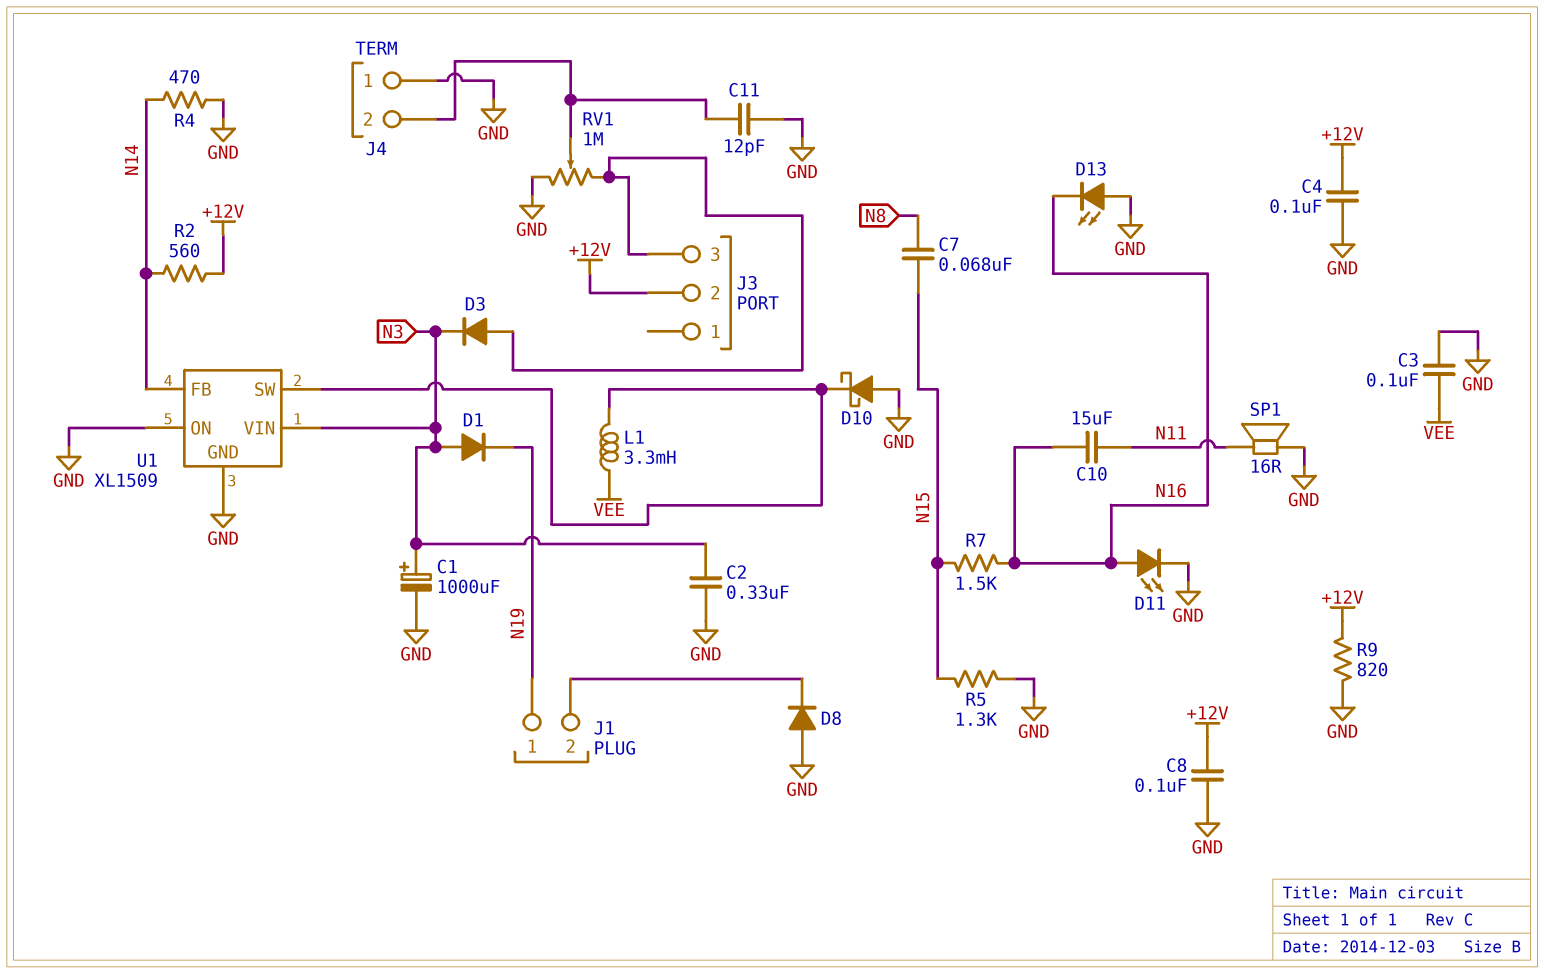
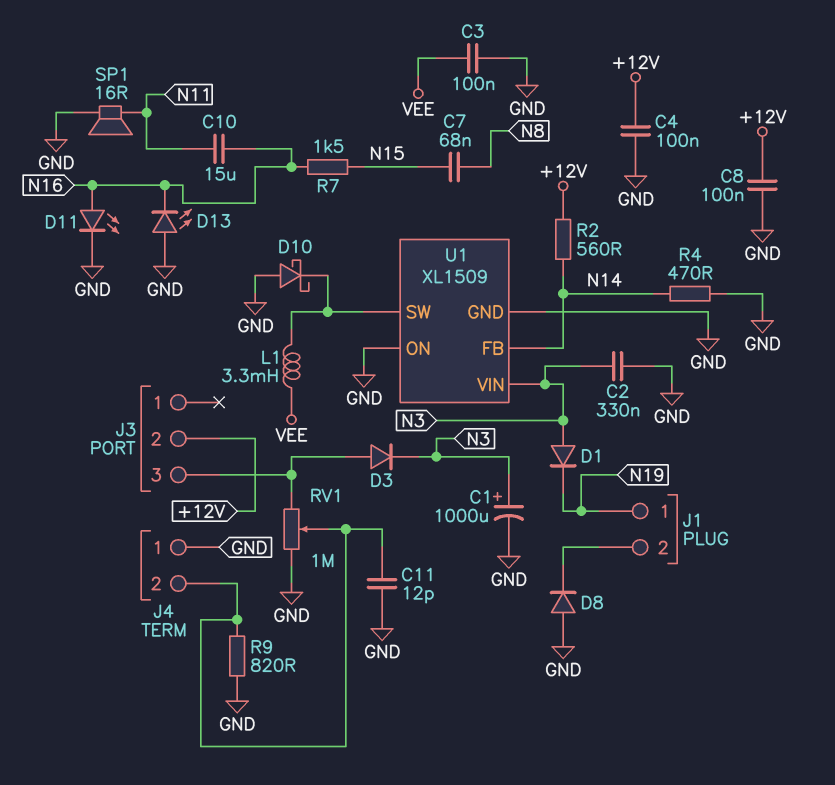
R5: 1.3k (GND, N15) -> none
R9: 820 (+12V, GND) -> 820 (GND, J4/2)

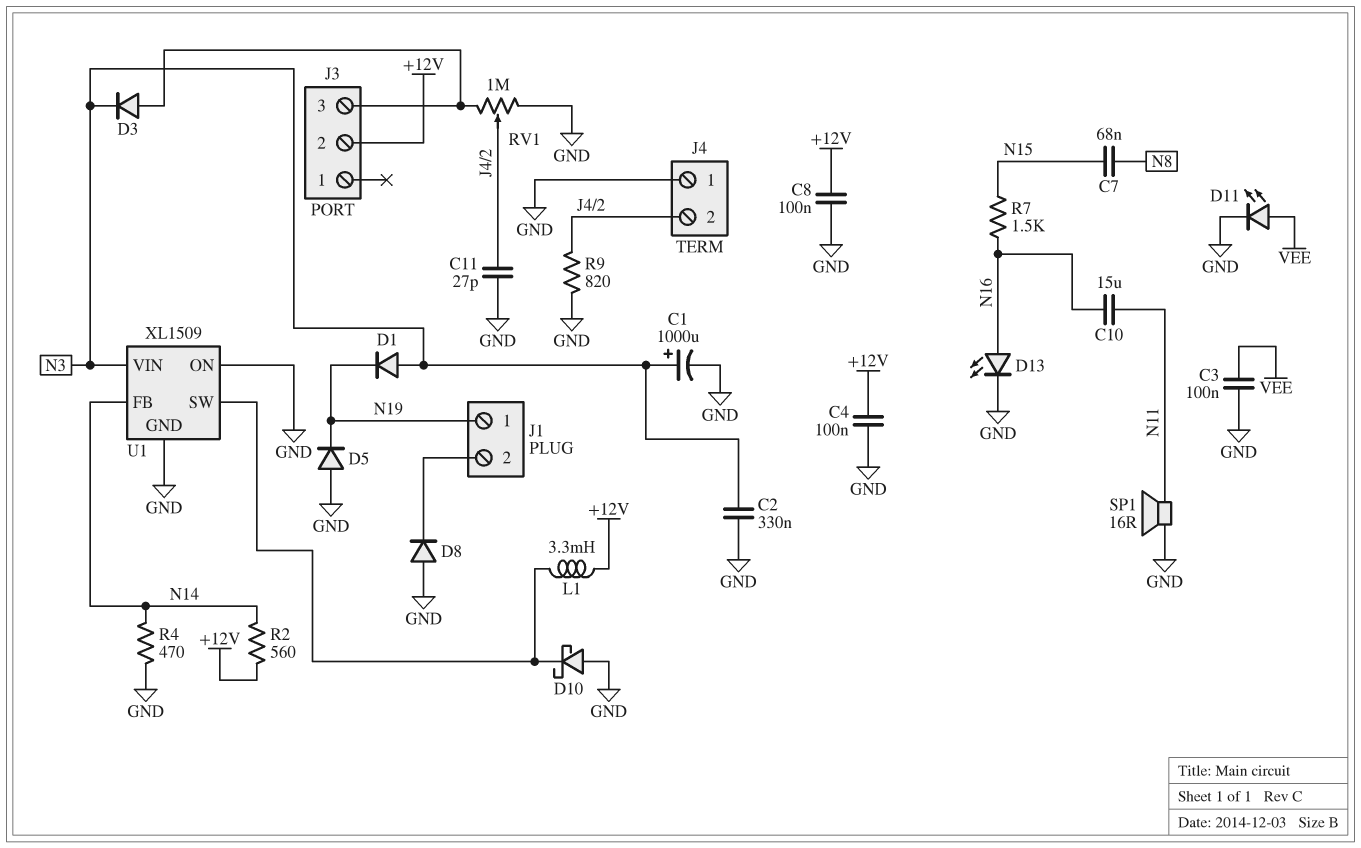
C11: 12pF (GND, J4/2) -> 27pF (GND, J4/2)
D5: none -> diode (A GND, K N19)
D11: LED (A N16, K GND) -> LED (A VEE, K GND)
D13: LED (A GND, K N16) -> LED (A N16, K GND)
L1: 3.3mH (U1/SW, VEE) -> 3.3mH (+12V, U1/SW)

